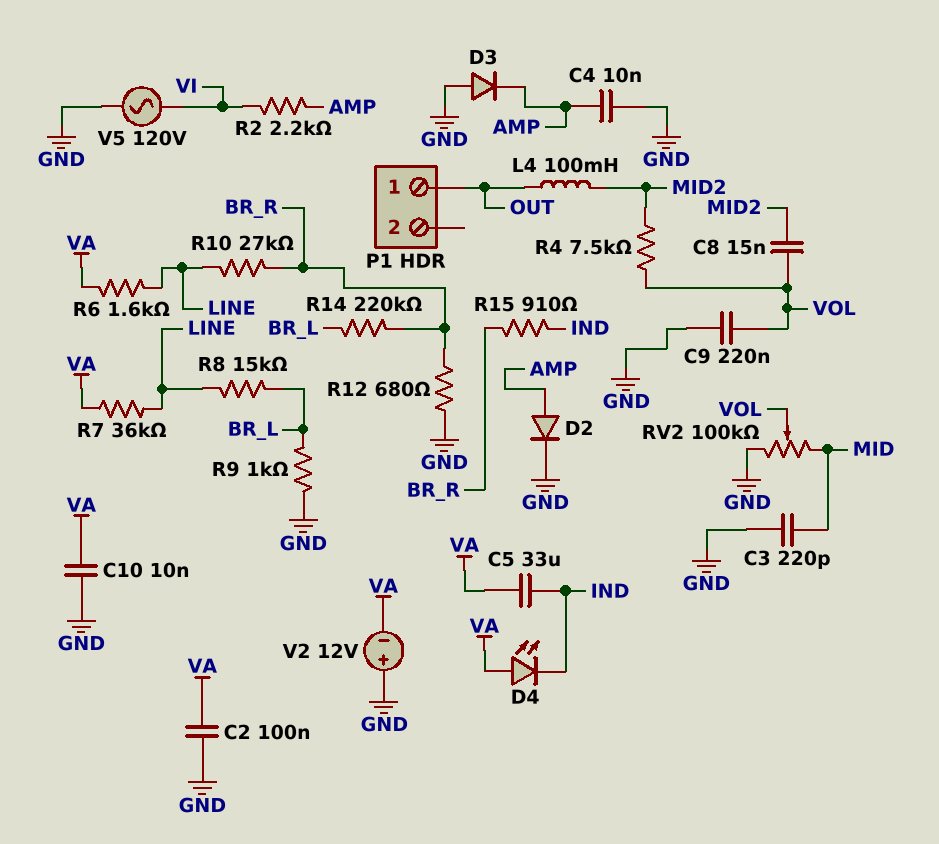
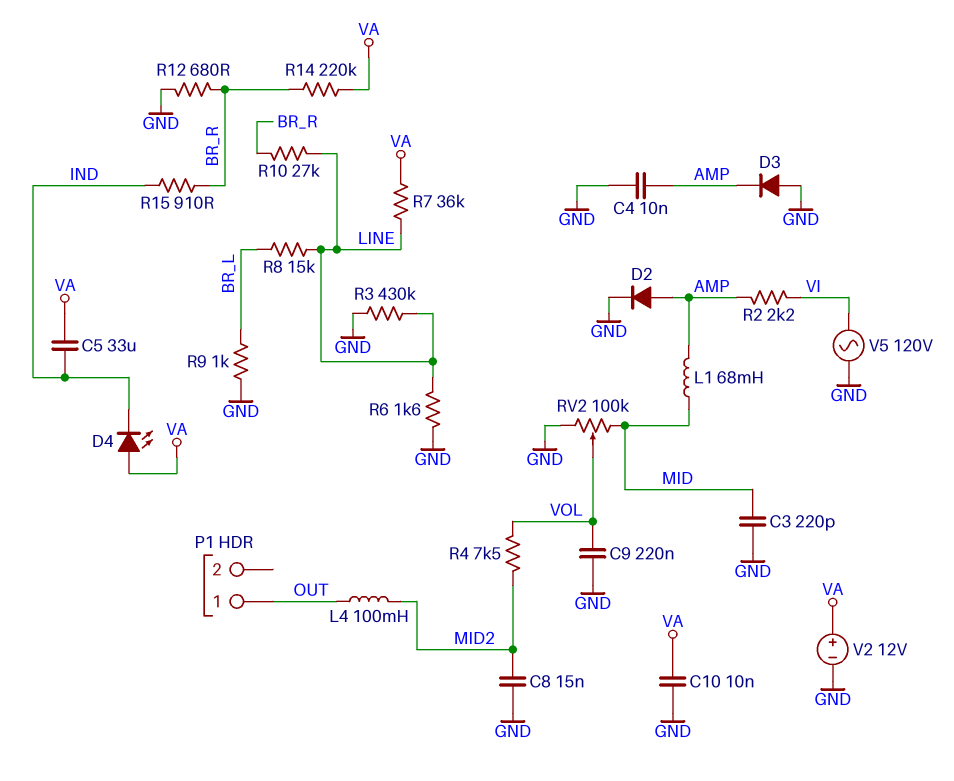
C2: 100nF (GND, VA) -> none
C8: 15nF (MID2, VOL) -> 15nF (GND, MID2)
L1: none -> 68mH (AMP, MID)
R3: none -> 430k (GND, LINE)
R6: 1.6k (LINE, VA) -> 1.6k (GND, LINE)
R14: 220k (BR_L, BR_R) -> 220k (BR_R, VA)
V2: 12V (plus GND, minus VA) -> 12V (plus VA, minus GND)

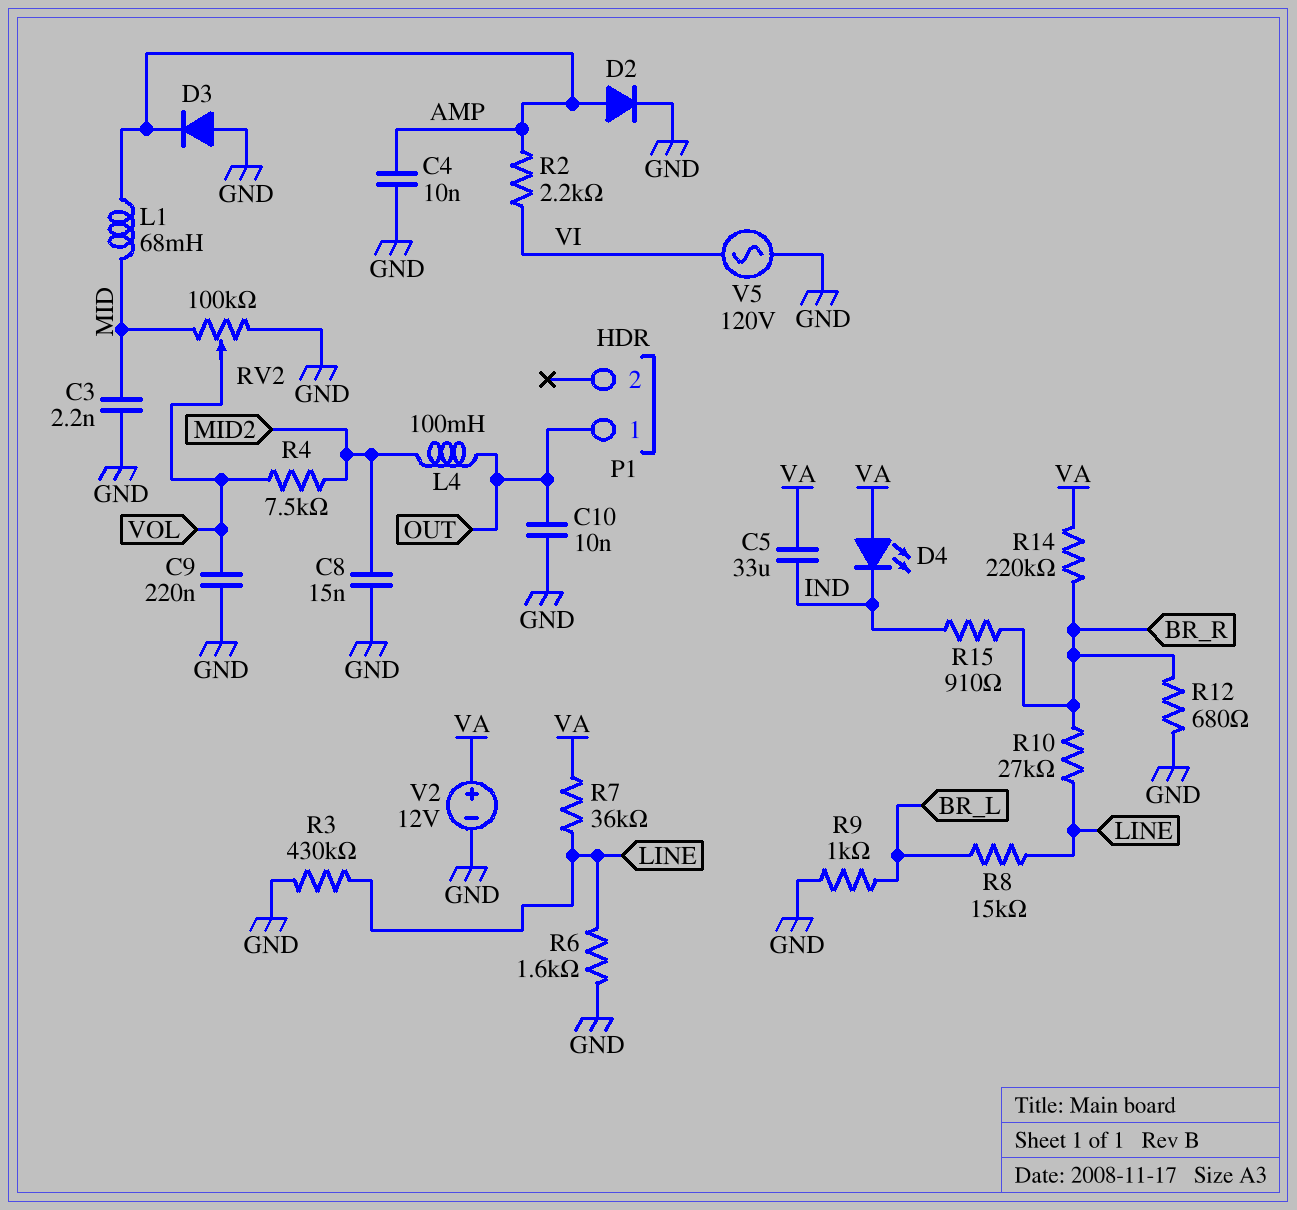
C3: 220pF (GND, MID) -> 2.2nF (GND, MID)
C10: 10nF (GND, VA) -> 10nF (GND, OUT)

